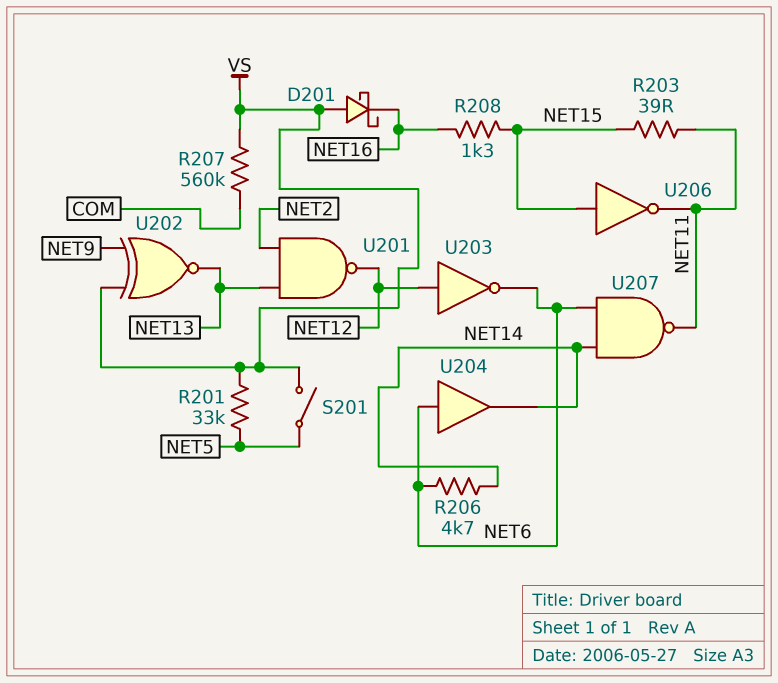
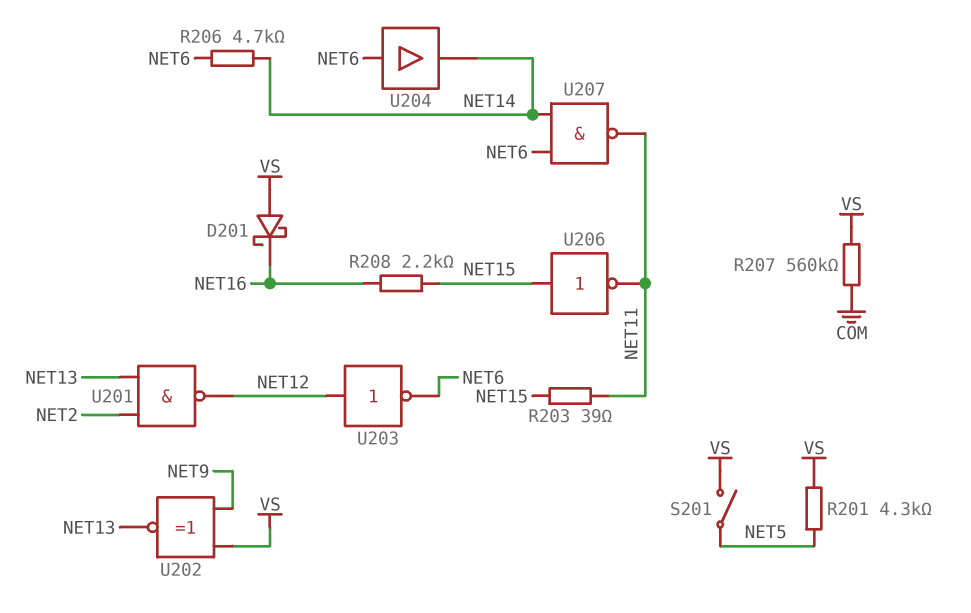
R201: 33k (NET5, VS) -> 4.3k (NET5, VS)
R208: 1.3k (NET15, NET16) -> 2.2k (NET15, NET16)

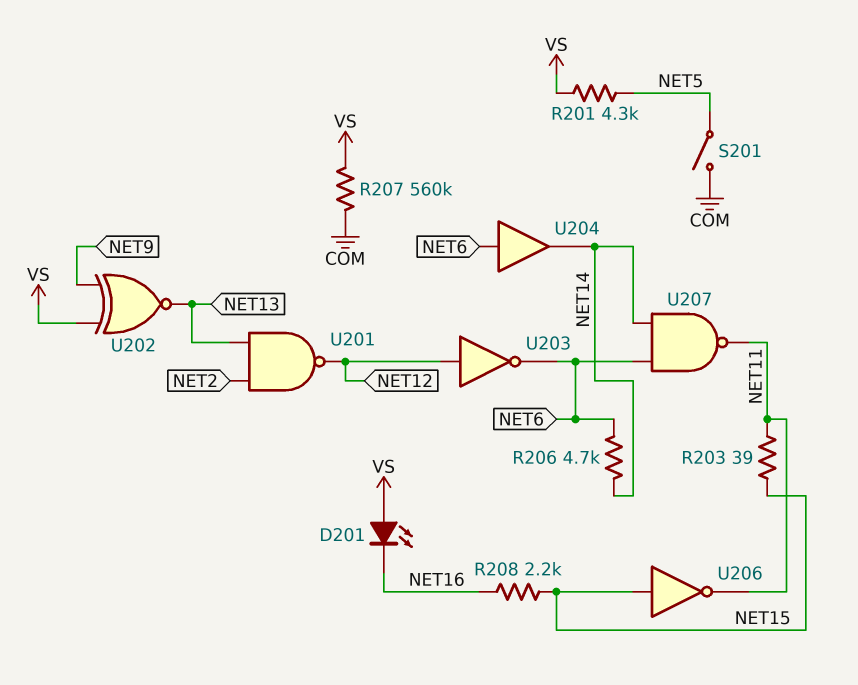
D201: schottky (A VS, K NET16) -> LED (A VS, K NET16)
S201: switch (NET5, VS) -> switch (COM, NET5)

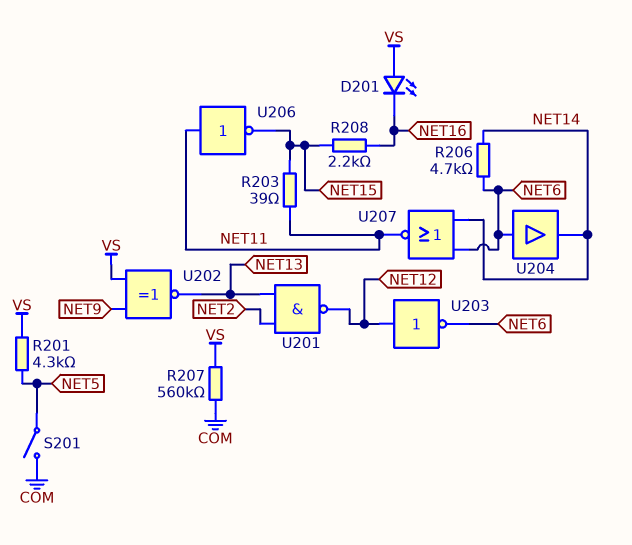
U206: NOT (in NET15, out NET11) -> NOT (in NET11, out NET15)
U207: NAND (in NET6, in NET14, out NET11) -> NOR (in NET6, in NET14, out NET11)

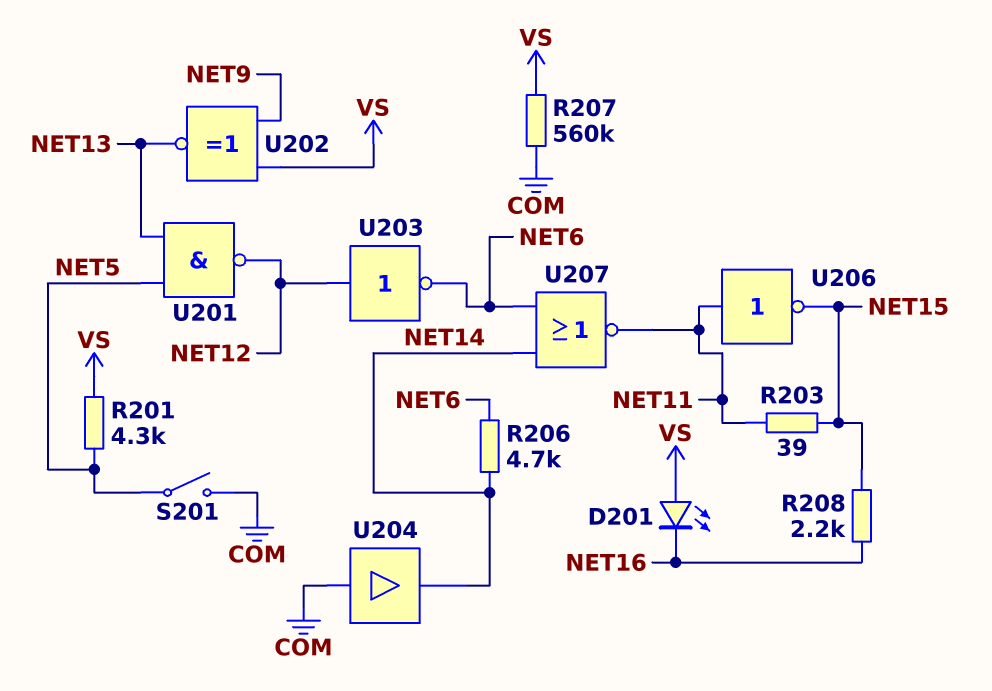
U201: NAND (in NET2, in NET13, out NET12) -> NAND (in NET5, in NET13, out NET12)
U204: buffer (in NET6, out NET14) -> buffer (in COM, out NET14)

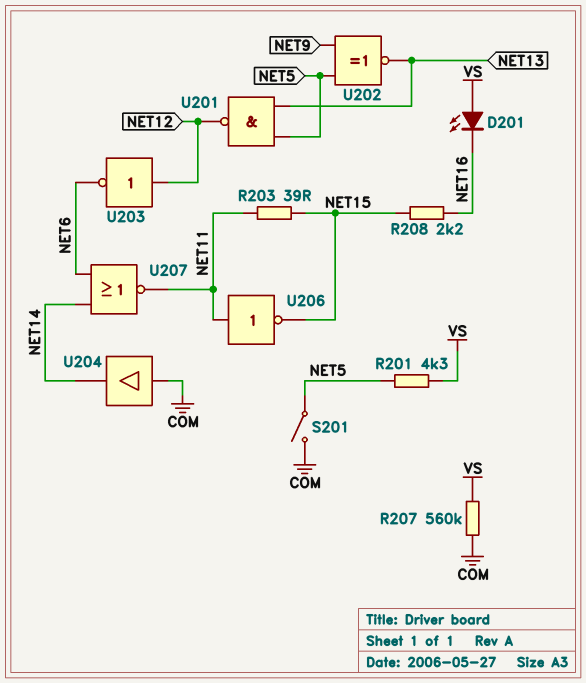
R206: 4.7k (NET6, NET14) -> none
U202: XNOR (in NET9, in VS, out NET13) -> XNOR (in NET5, in NET9, out NET13)

